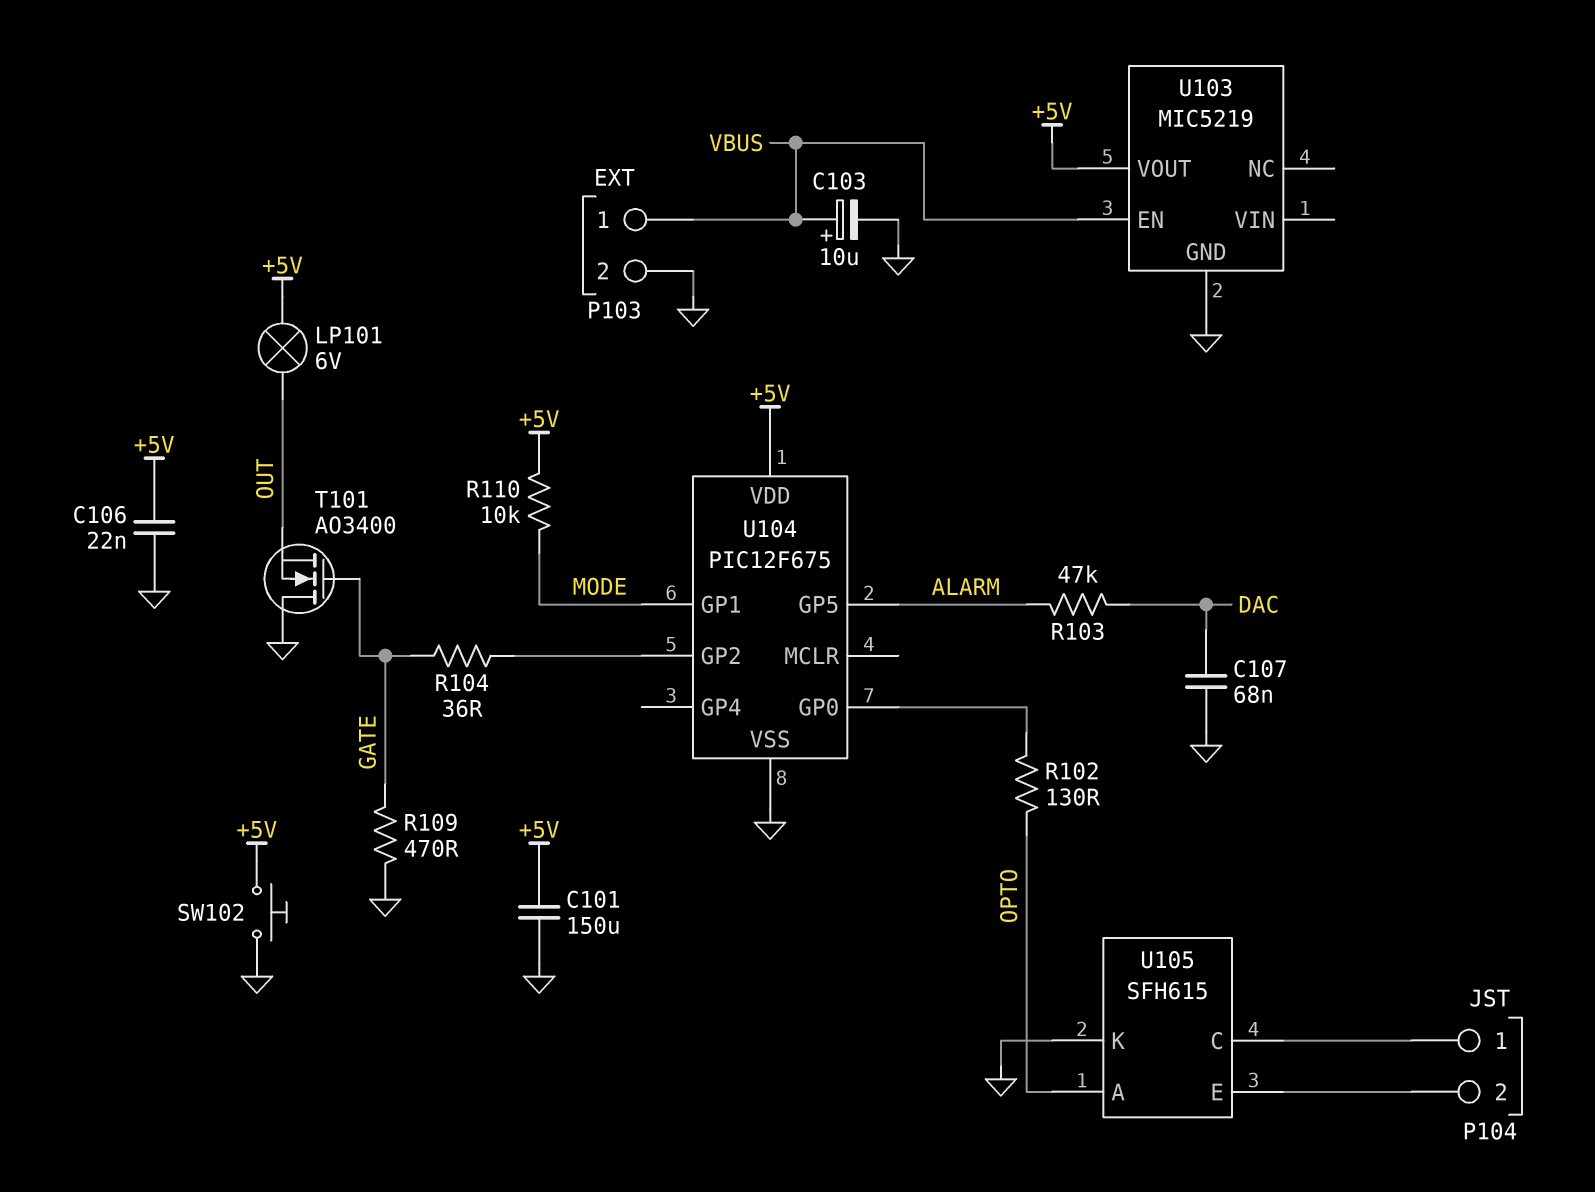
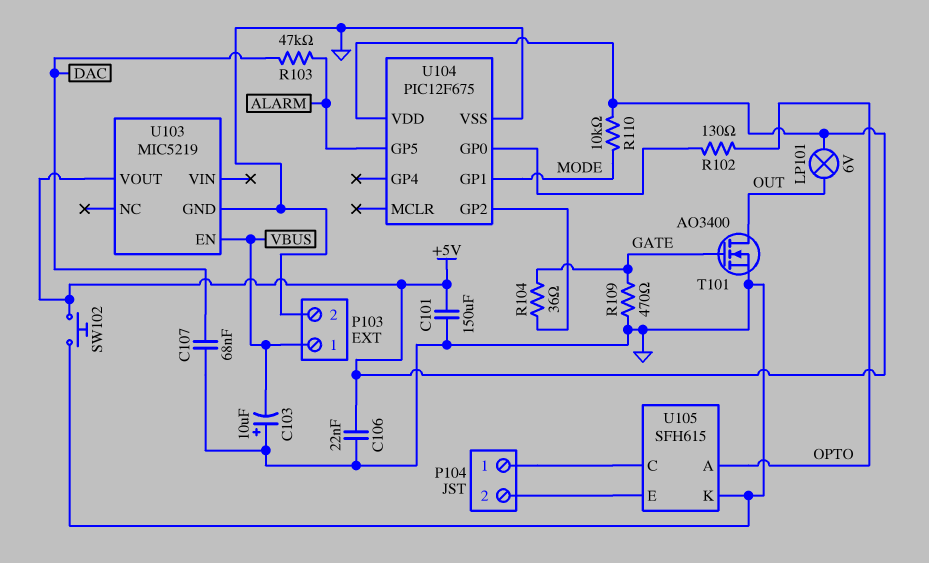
C103: 10uF (plus VBUS, minus GND) -> 10uF (plus GND, minus VBUS)
T101: NMOS AO3400 (G GATE, D GND, S OUT) -> NMOS AO3400 (G GATE, D OUT, S GND)

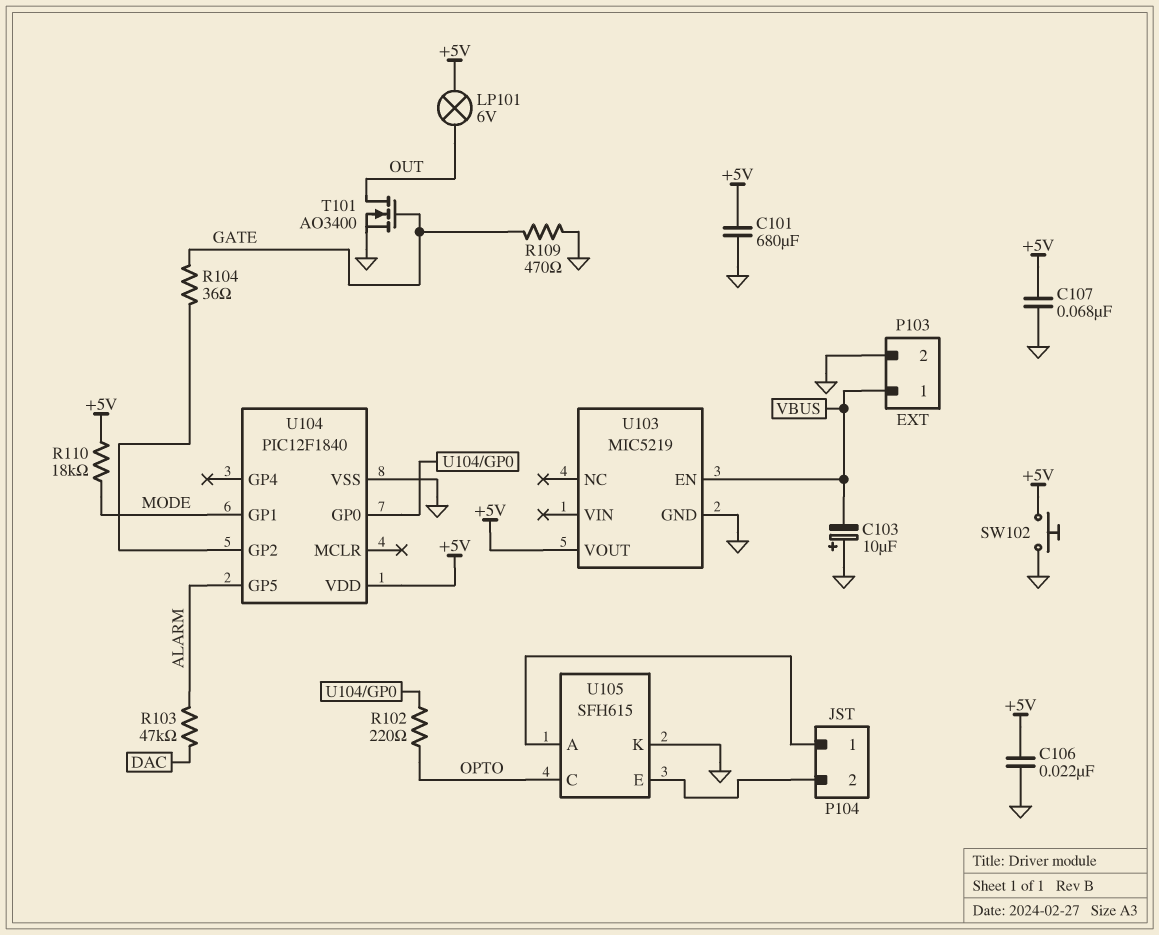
C101: 150uF (+5V, GND) -> 680uF (+5V, GND)
C107: 68nF (DAC, GND) -> 68nF (+5V, GND)
R102: 130 (OPTO, U104/GP0) -> 220 (OPTO, U104/GP0)
R110: 10k (+5V, MODE) -> 18k (+5V, MODE)
U104: PIC12F675 -> PIC12F1840
U105 pin A: OPTO -> P104/1
U105 pin C: P104/1 -> OPTO

